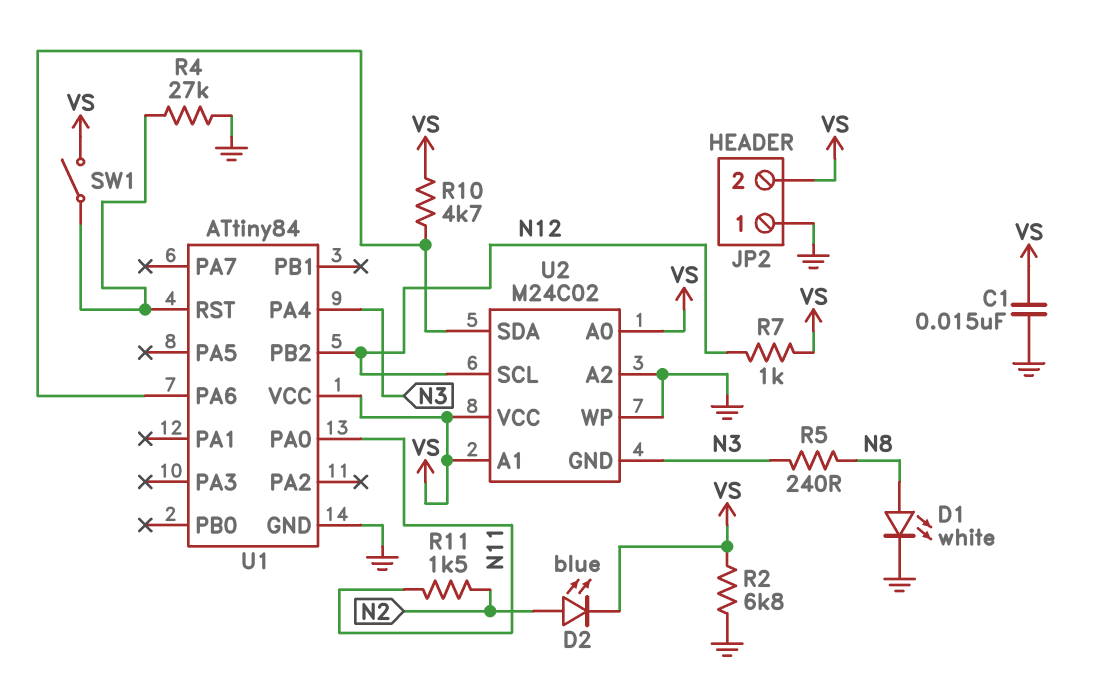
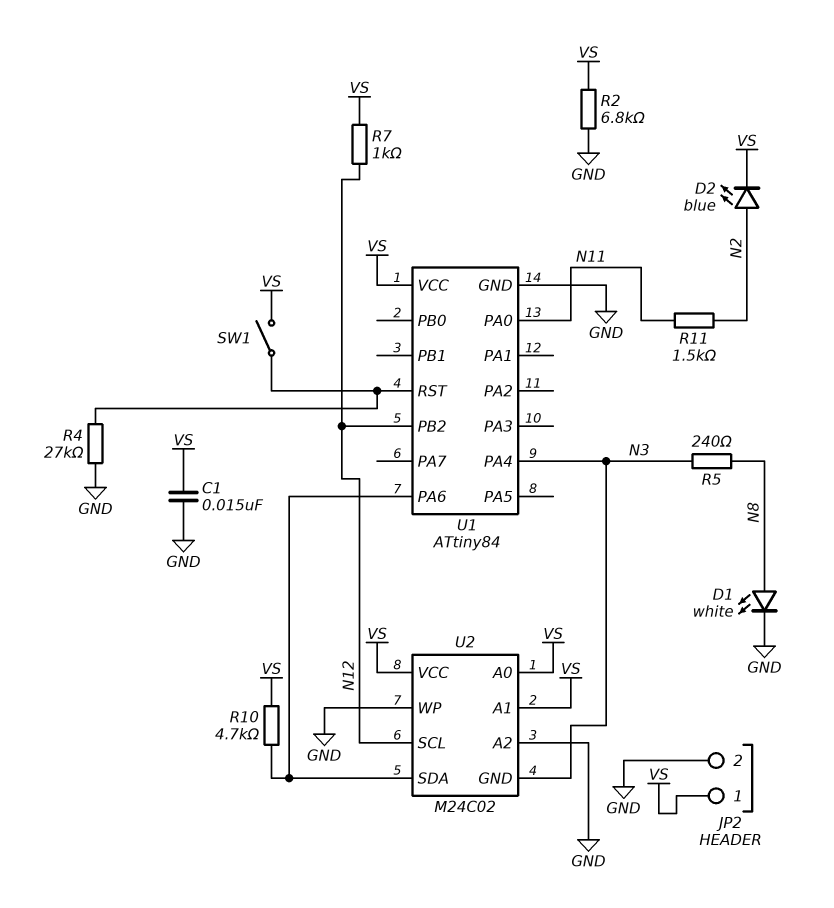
JP2 pin 1: GND -> VS
JP2 pin 2: VS -> GND

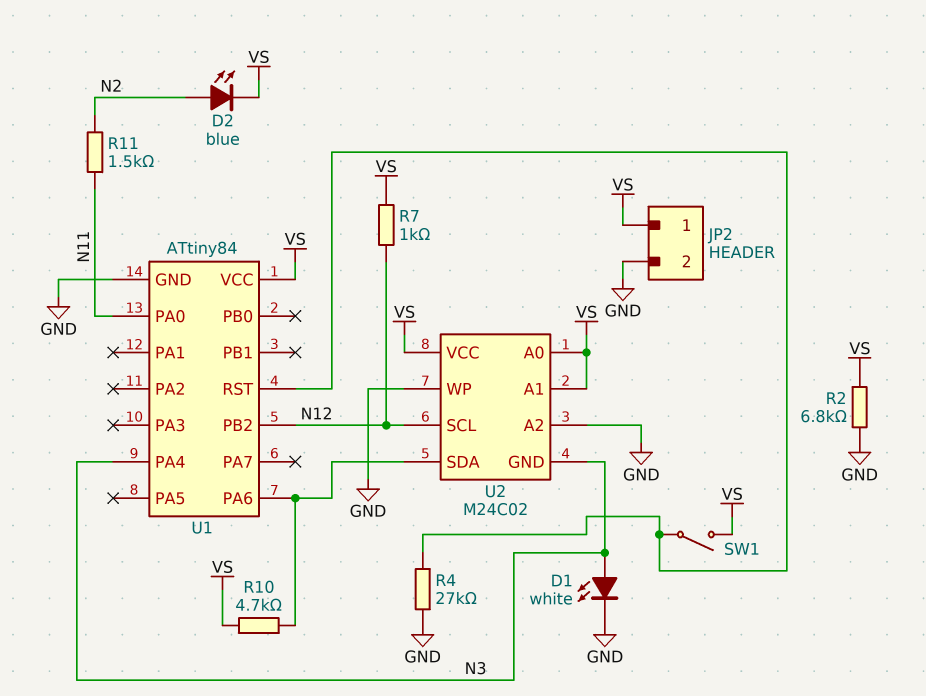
C1: 15nF (GND, VS) -> none
D1: LED white (A N8, K GND) -> LED white (A N3, K GND)
R5: 240 (N3, N8) -> none

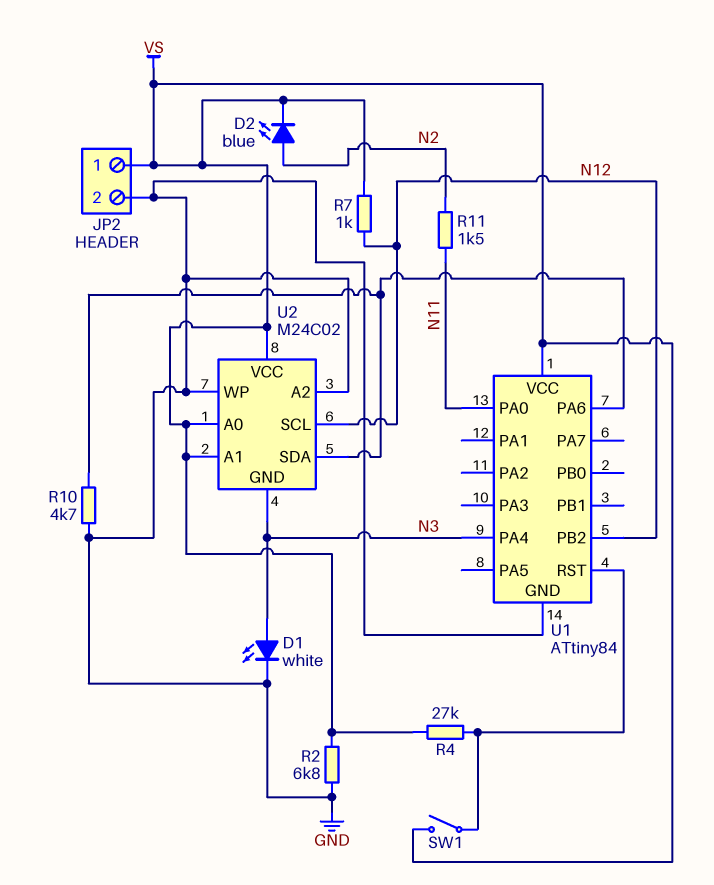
R4: 27k (GND, U1/RST) -> 27k (U1/RST, VS)
R10: 4.7k (U1/PA6, VS) -> 4.7k (GND, U1/PA6)

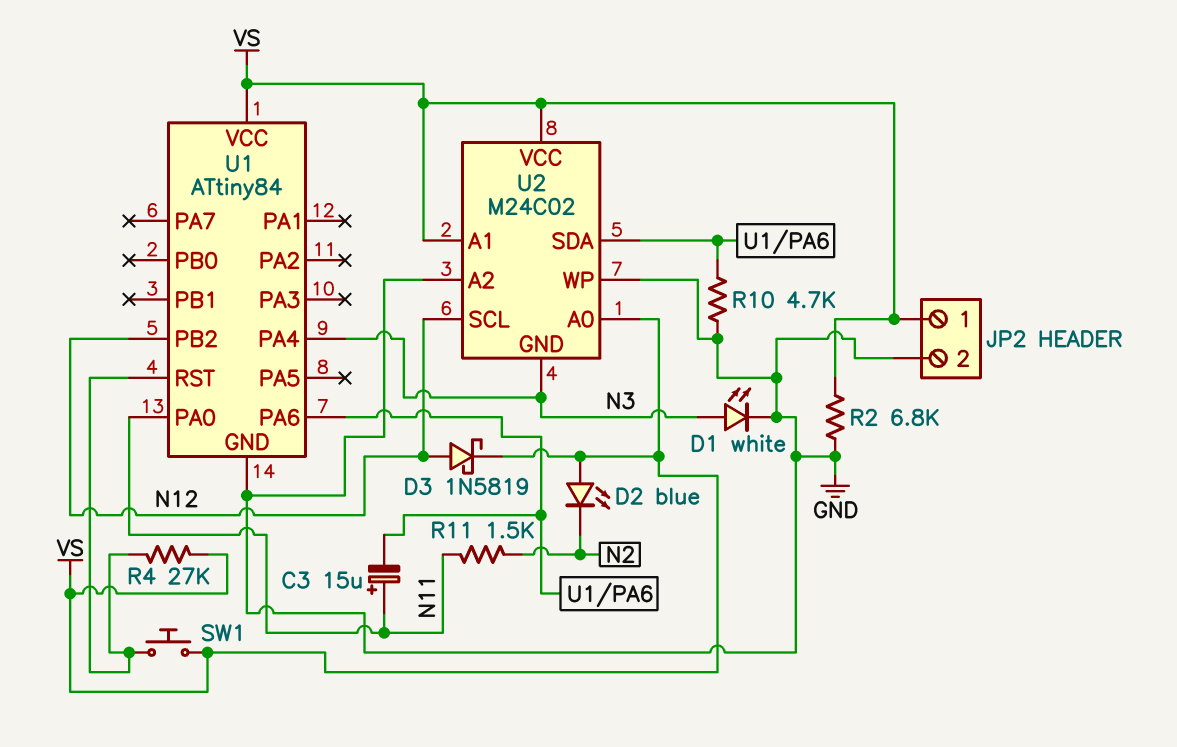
C3: none -> 15uF (plus N11, minus U1/PA6)
D2: LED blue (A N2, K VS) -> LED blue (A VS, K N2)
D3: none -> schottky 1N5819 (A N12, K VS)
R7: 1k (N12, VS) -> none
SW1: switch (U1/RST, VS) -> button (U1/RST, VS)

